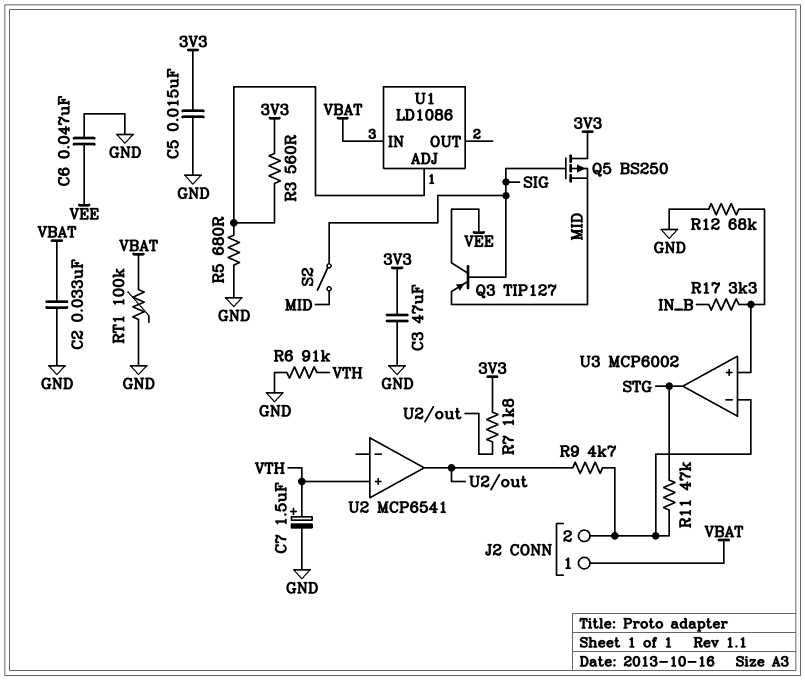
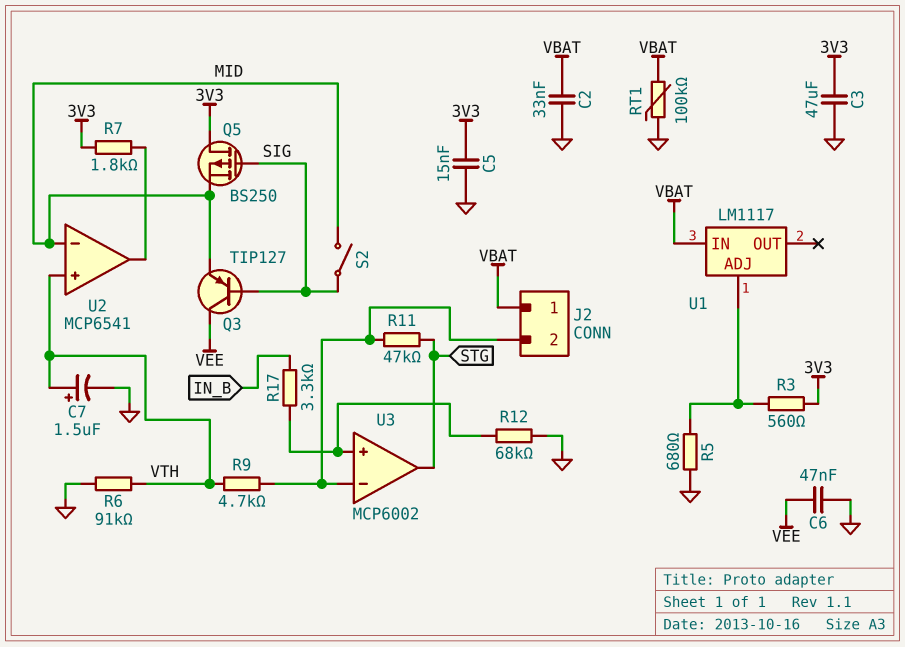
R9: 4.7k (J2/2, U2/out) -> 4.7k (J2/2, VTH)
U1: LD1086 -> LM1117
U2 pin in-: none -> MID

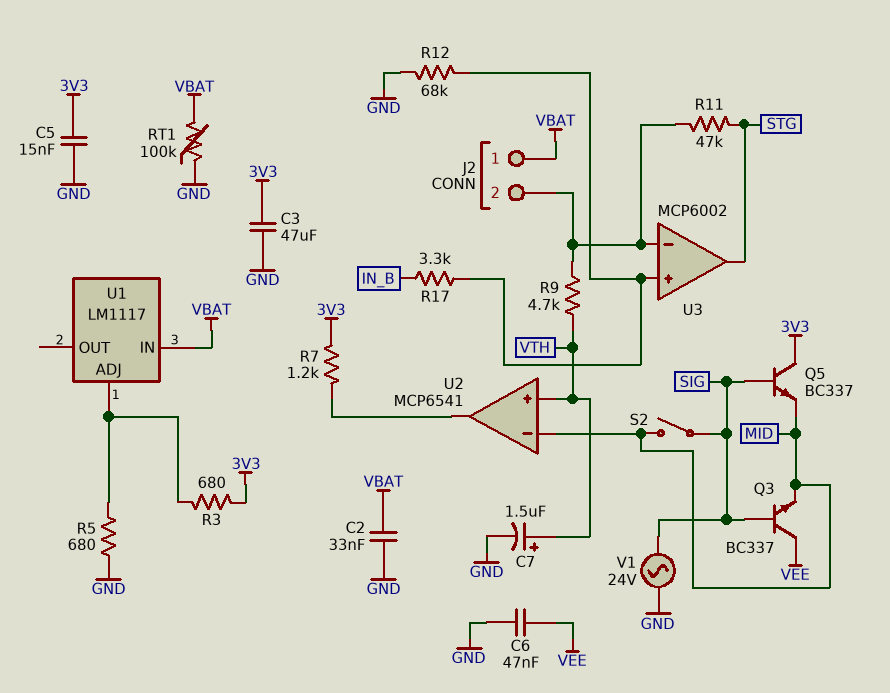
Q3: PNP TIP127 (B SIG, C VEE, E MID) -> NPN BC337 (B SIG, C VEE, E MID)
Q5: PMOS BS250 (G SIG, D 3V3, S MID) -> NPN BC337 (B SIG, C 3V3, E MID)
R3: 560 (3V3, U1/ADJ) -> 680 (3V3, U1/ADJ)
R6: 91k (GND, VTH) -> none
R7: 1.8k (3V3, U2/out) -> 1.2k (3V3, U2/out)
V1: none -> AC 24V (GND, SIG)

